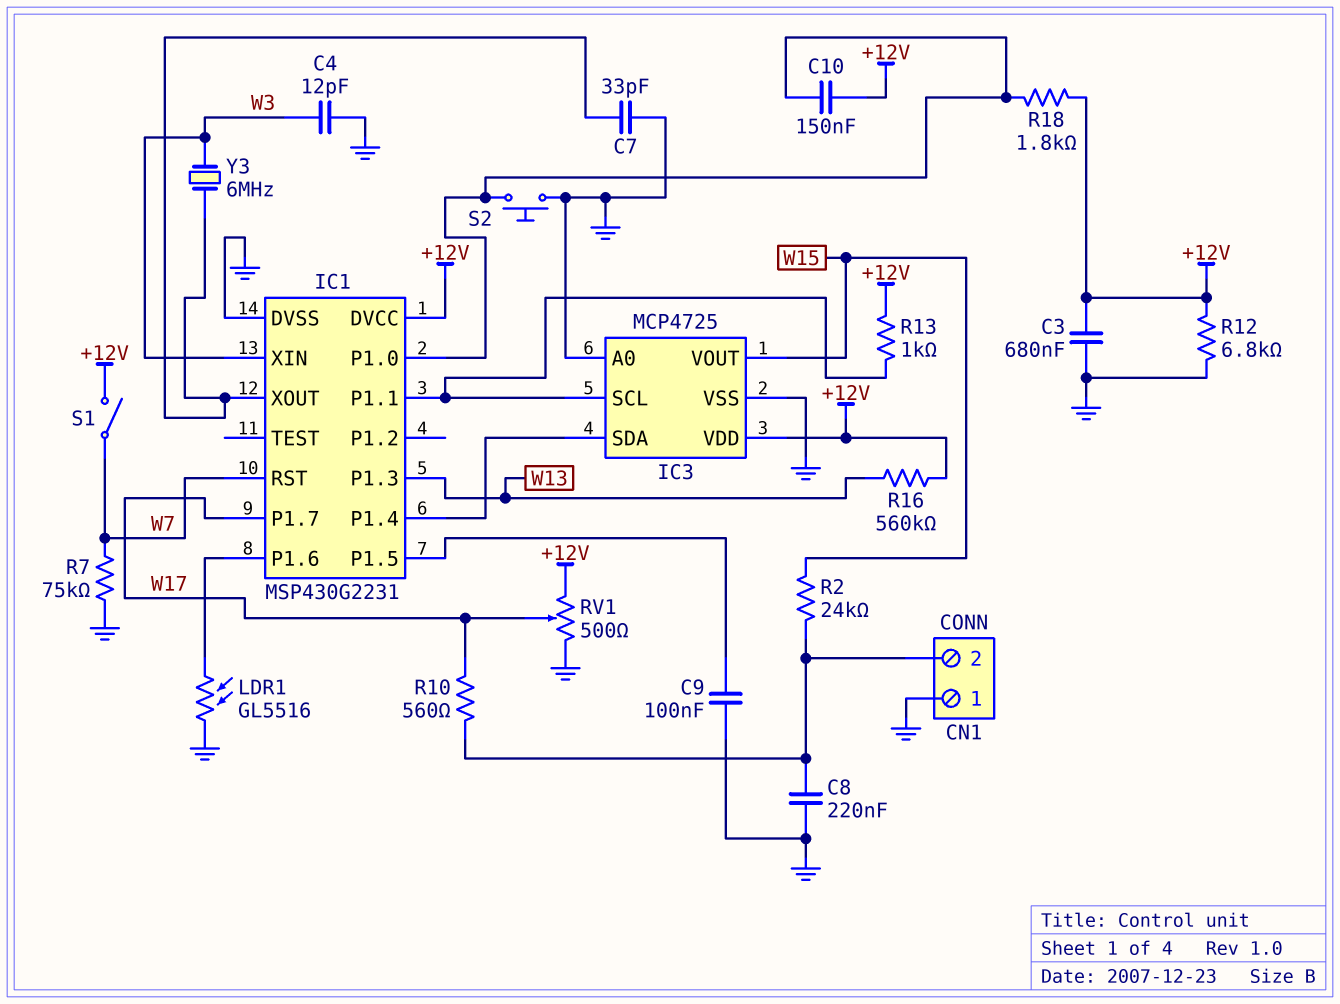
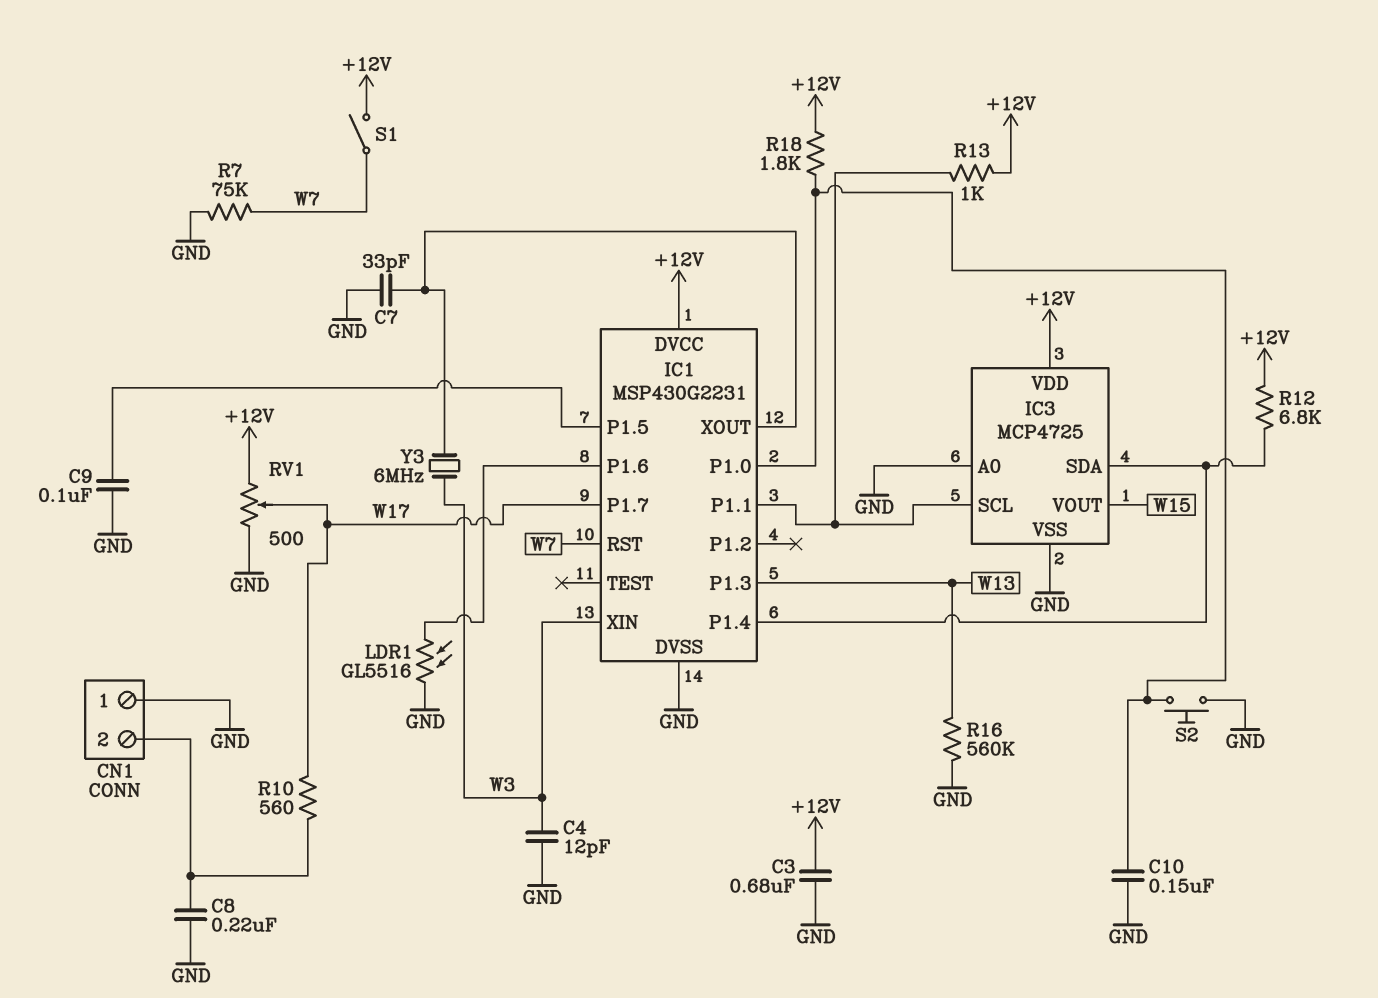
C10: 150nF (+12V, IC1/P1.0) -> 150nF (GND, IC1/P1.0)
R2: 24k (CN1/2, W15) -> none
R12: 6.8k (+12V, GND) -> 6.8k (+12V, IC1/P1.4)
R16: 560k (+12V, W13) -> 560k (GND, W13)

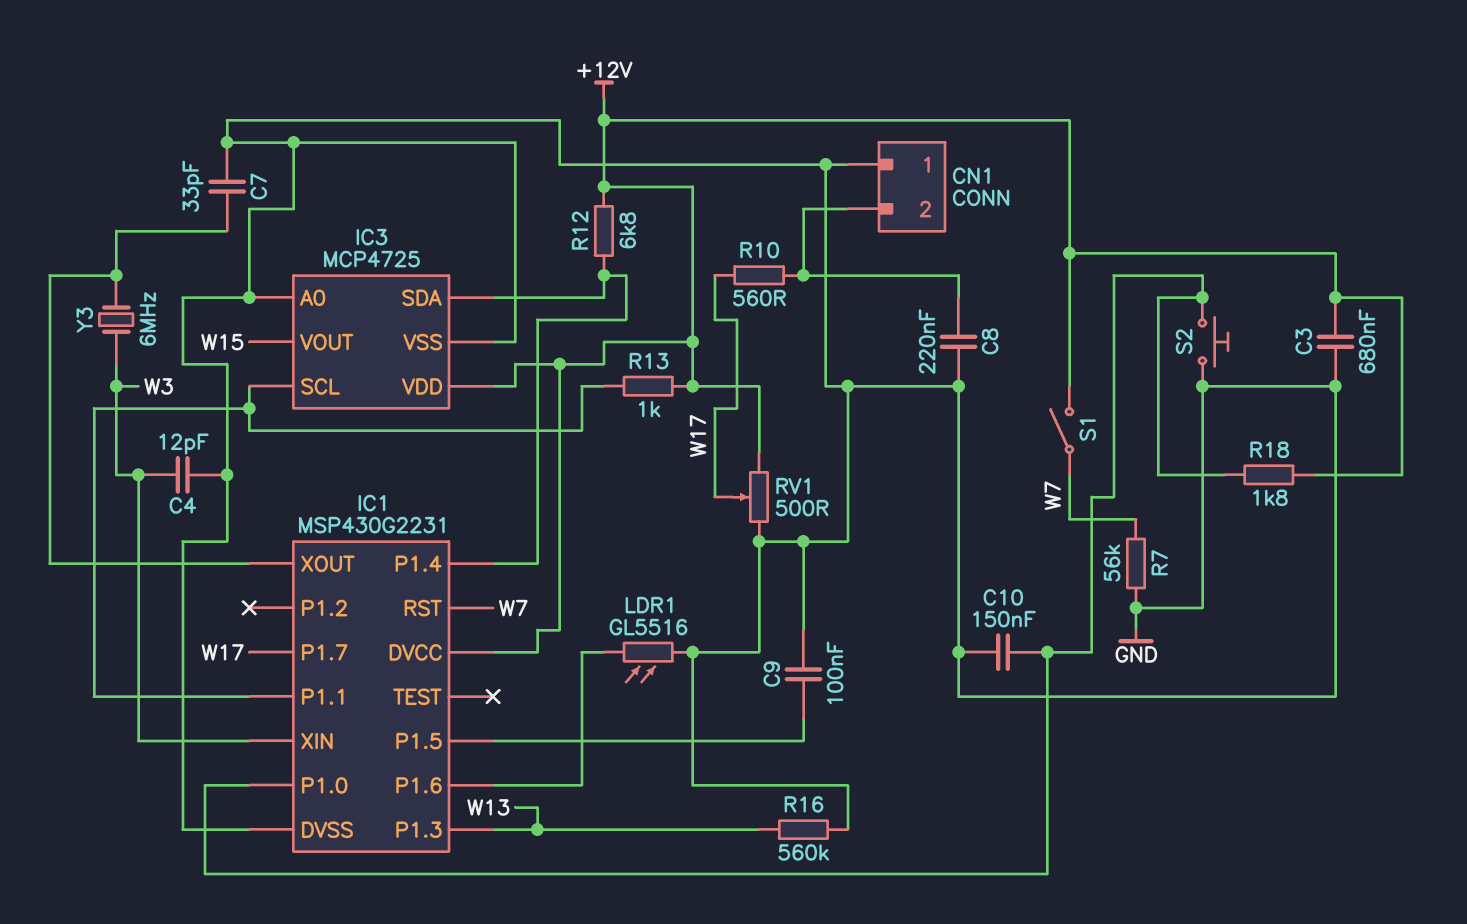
R7: 75k (GND, W7) -> 56k (GND, W7)

